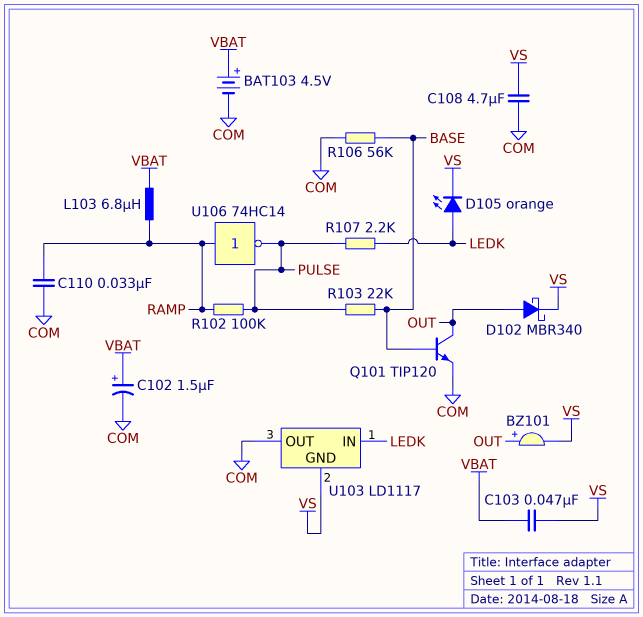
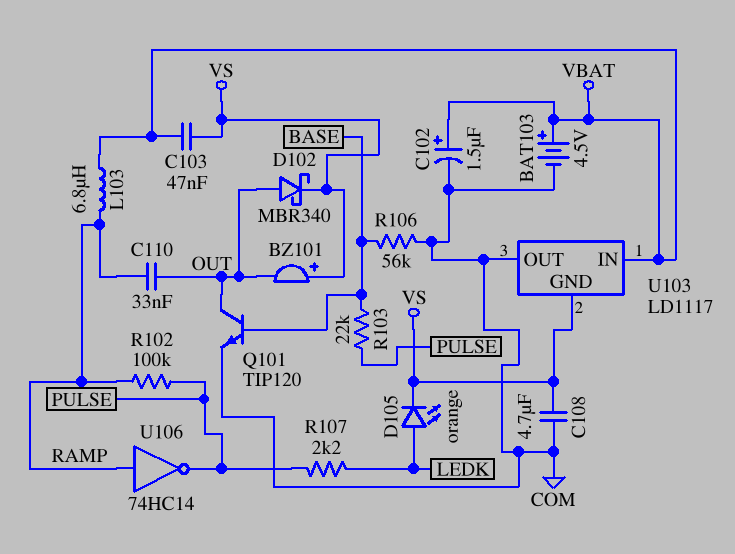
BZ101: buzzer (plus OUT, minus VS) -> buzzer (plus VS, minus OUT)
C110: 33nF (COM, RAMP) -> 33nF (OUT, RAMP)
U103 pin IN: LEDK -> VBAT

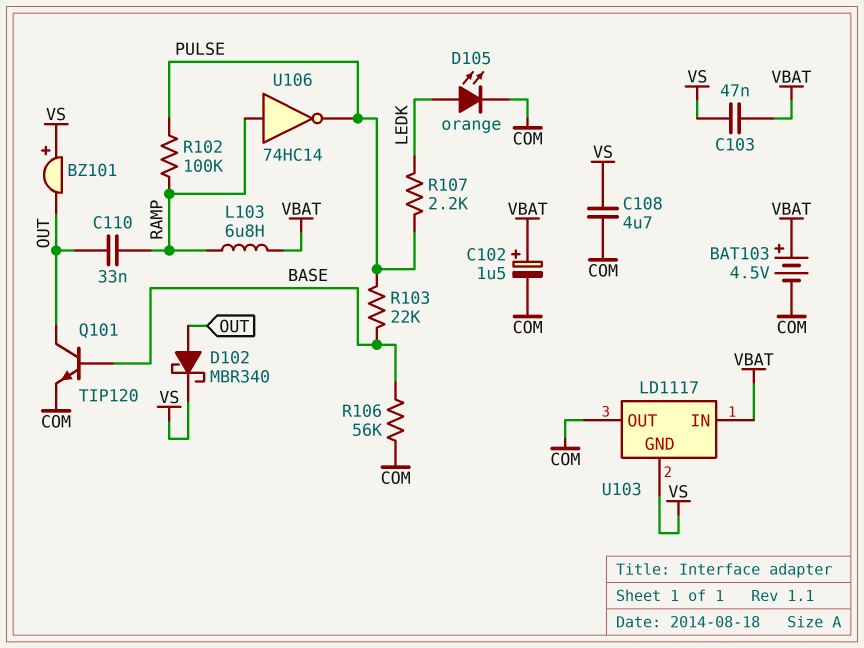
D105: LED orange (A LEDK, K VS) -> LED orange (A LEDK, K COM)

